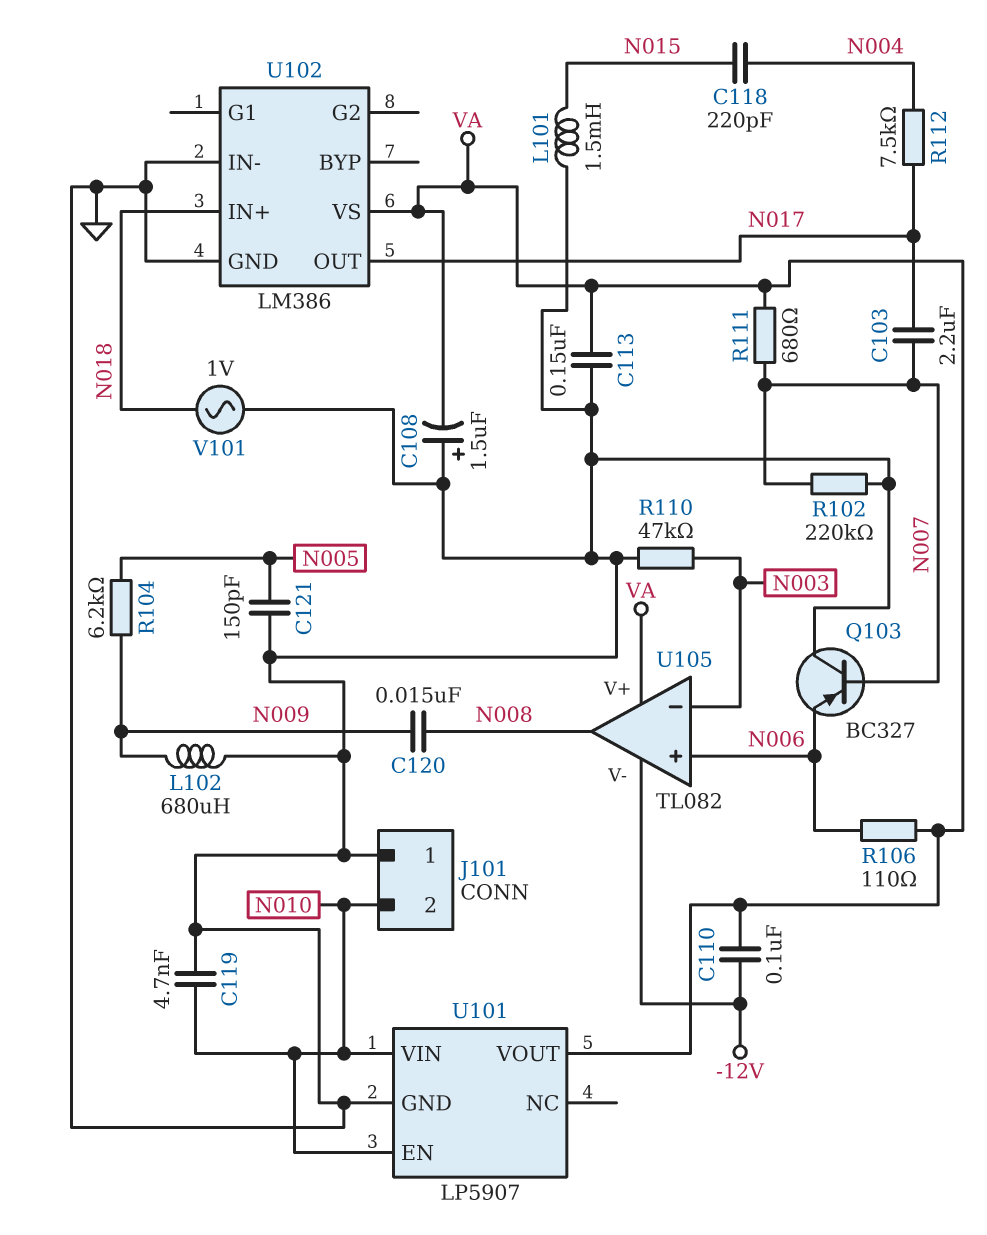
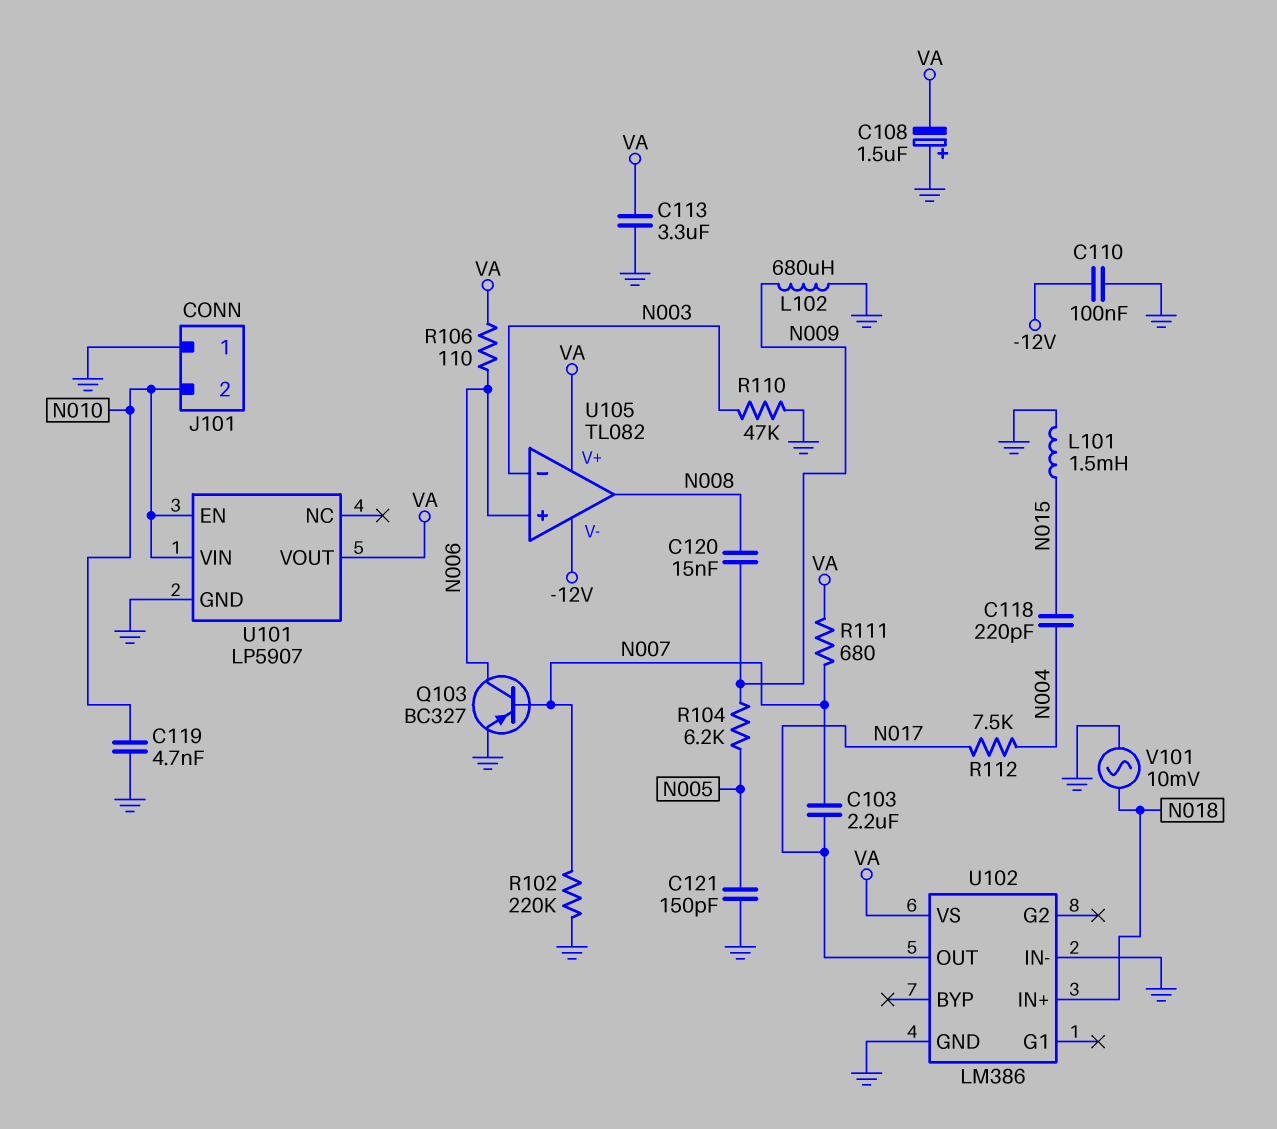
C110: 100nF (-12V, VA) -> 100nF (-12V, GND)
C113: 150nF (GND, VA) -> 3.3uF (GND, VA)
Q103: PNP BC327 (B N007, C GND, E N006) -> PNP BC327 (B N007, C N006, E GND)
V101: AC 1V (GND, N018) -> AC 10mV (GND, N018)

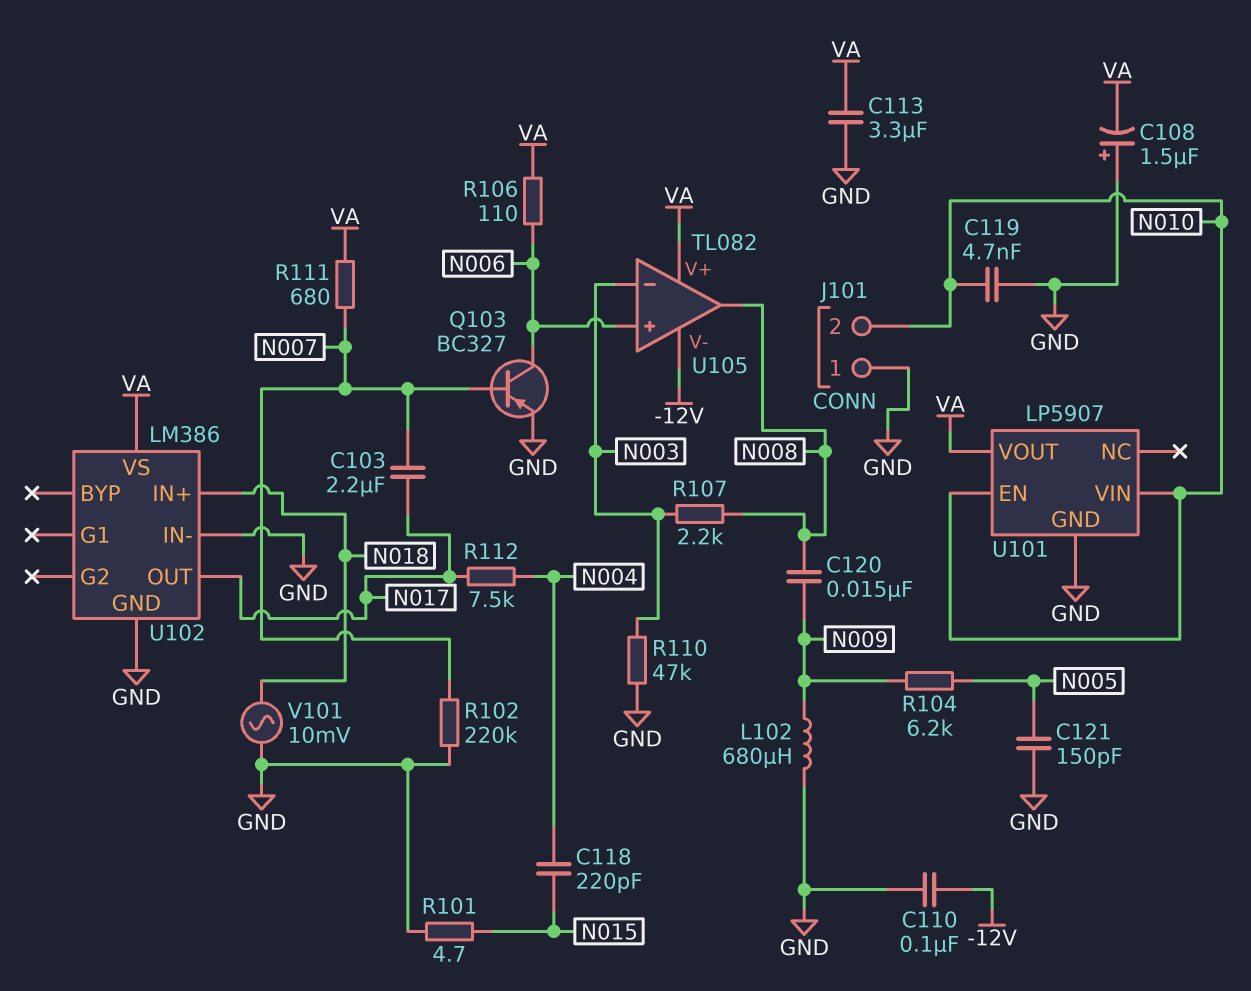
L101: 1.5mH (GND, N015) -> none
R101: none -> 4.7 (GND, N015)
R107: none -> 2.2k (N003, N008)

